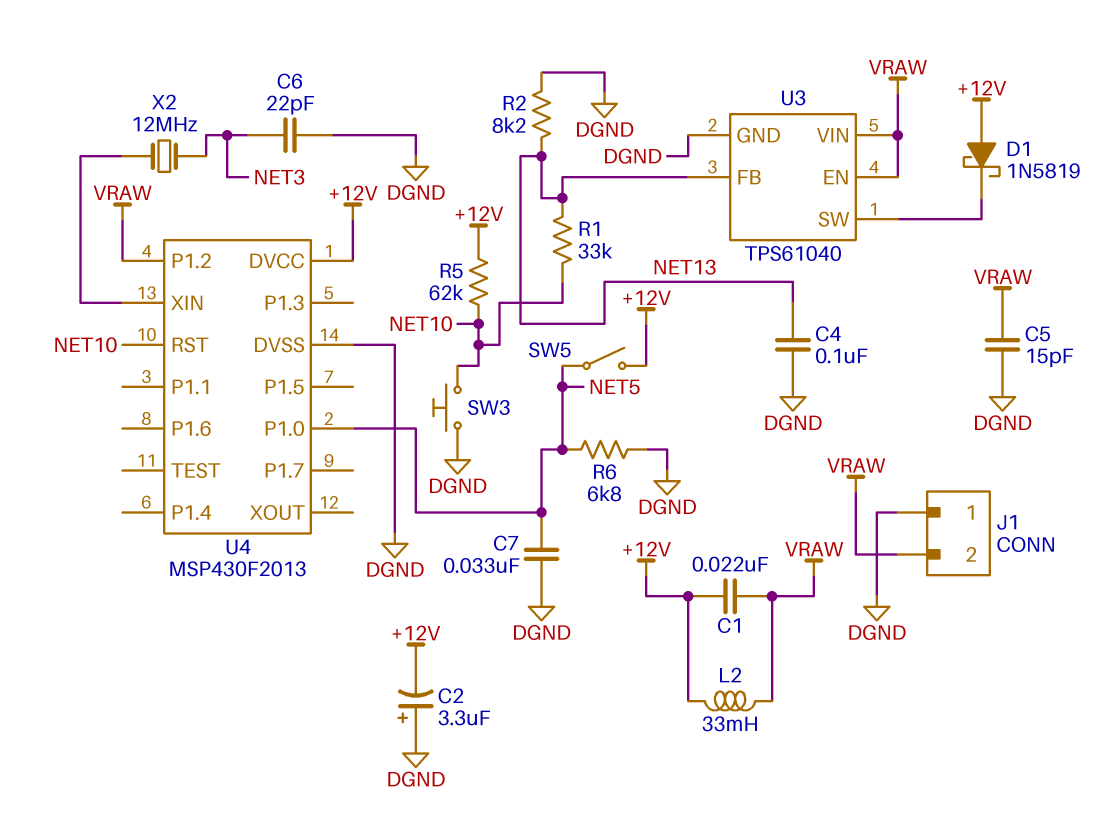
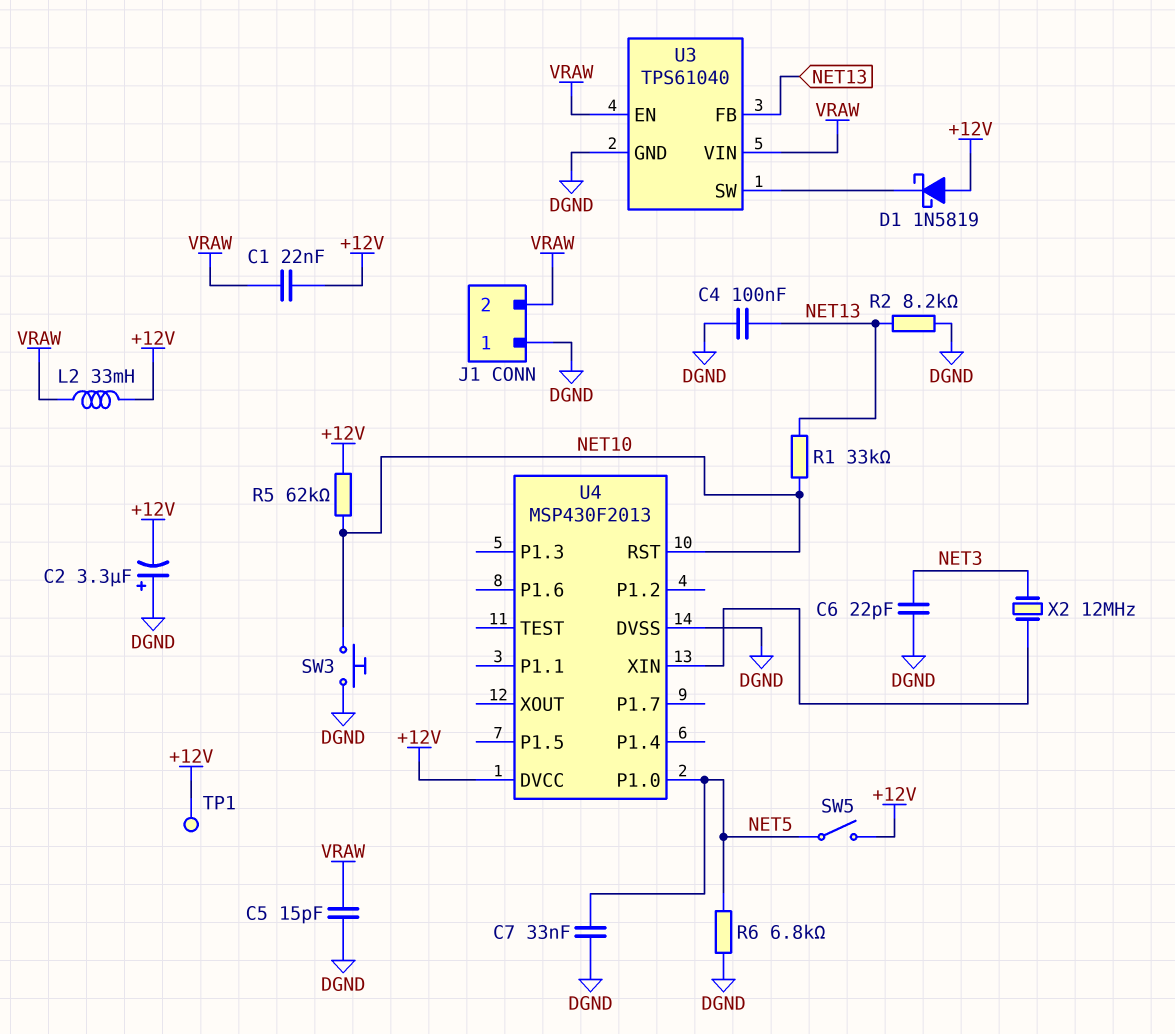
TP1: none -> test point (+12V)
U4 pin P1.2: VRAW -> none

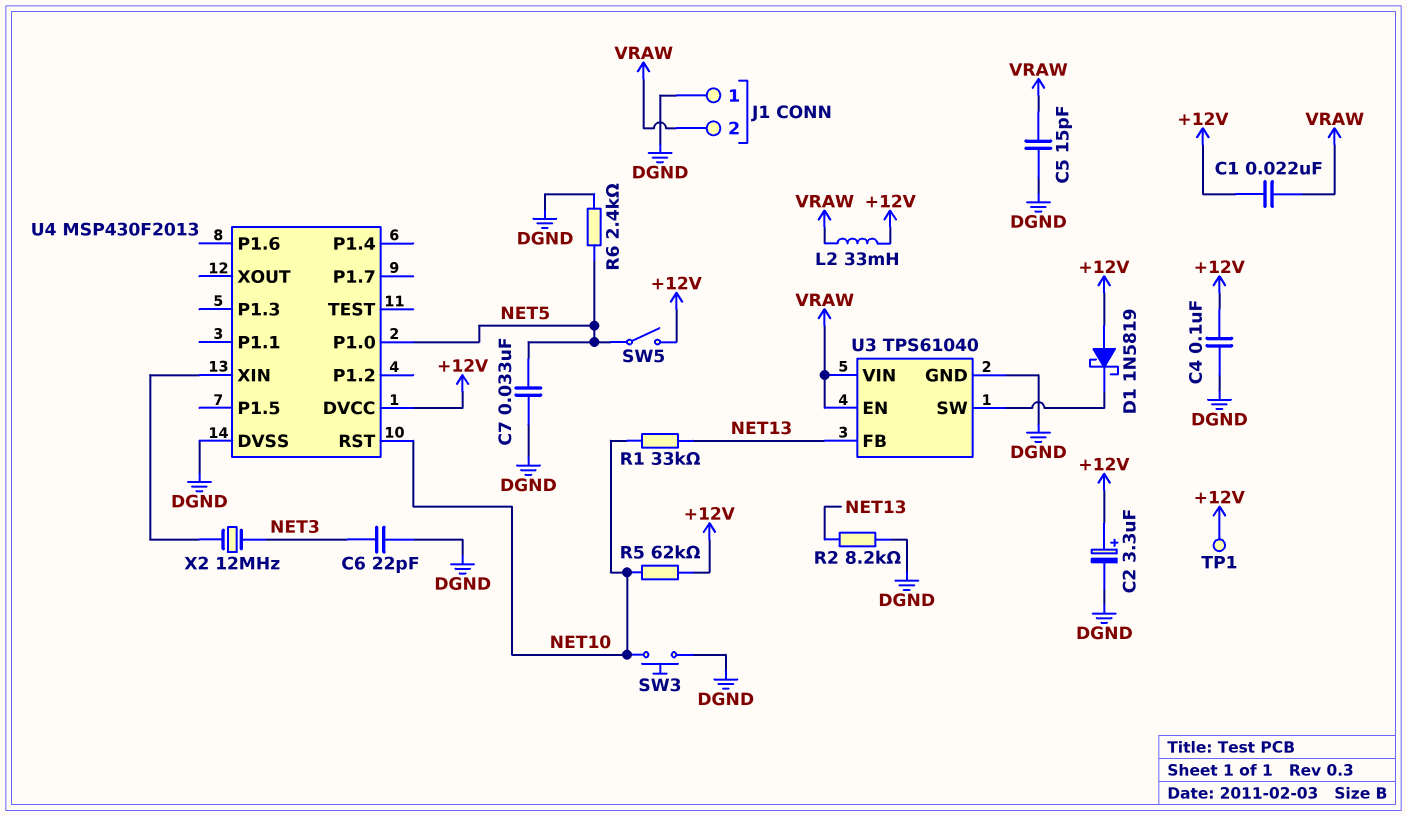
C2: 3.3uF (plus DGND, minus +12V) -> 3.3uF (plus +12V, minus DGND)
C4: 100nF (DGND, NET13) -> 100nF (+12V, DGND)
R6: 6.8k (DGND, NET5) -> 2.4k (DGND, NET5)

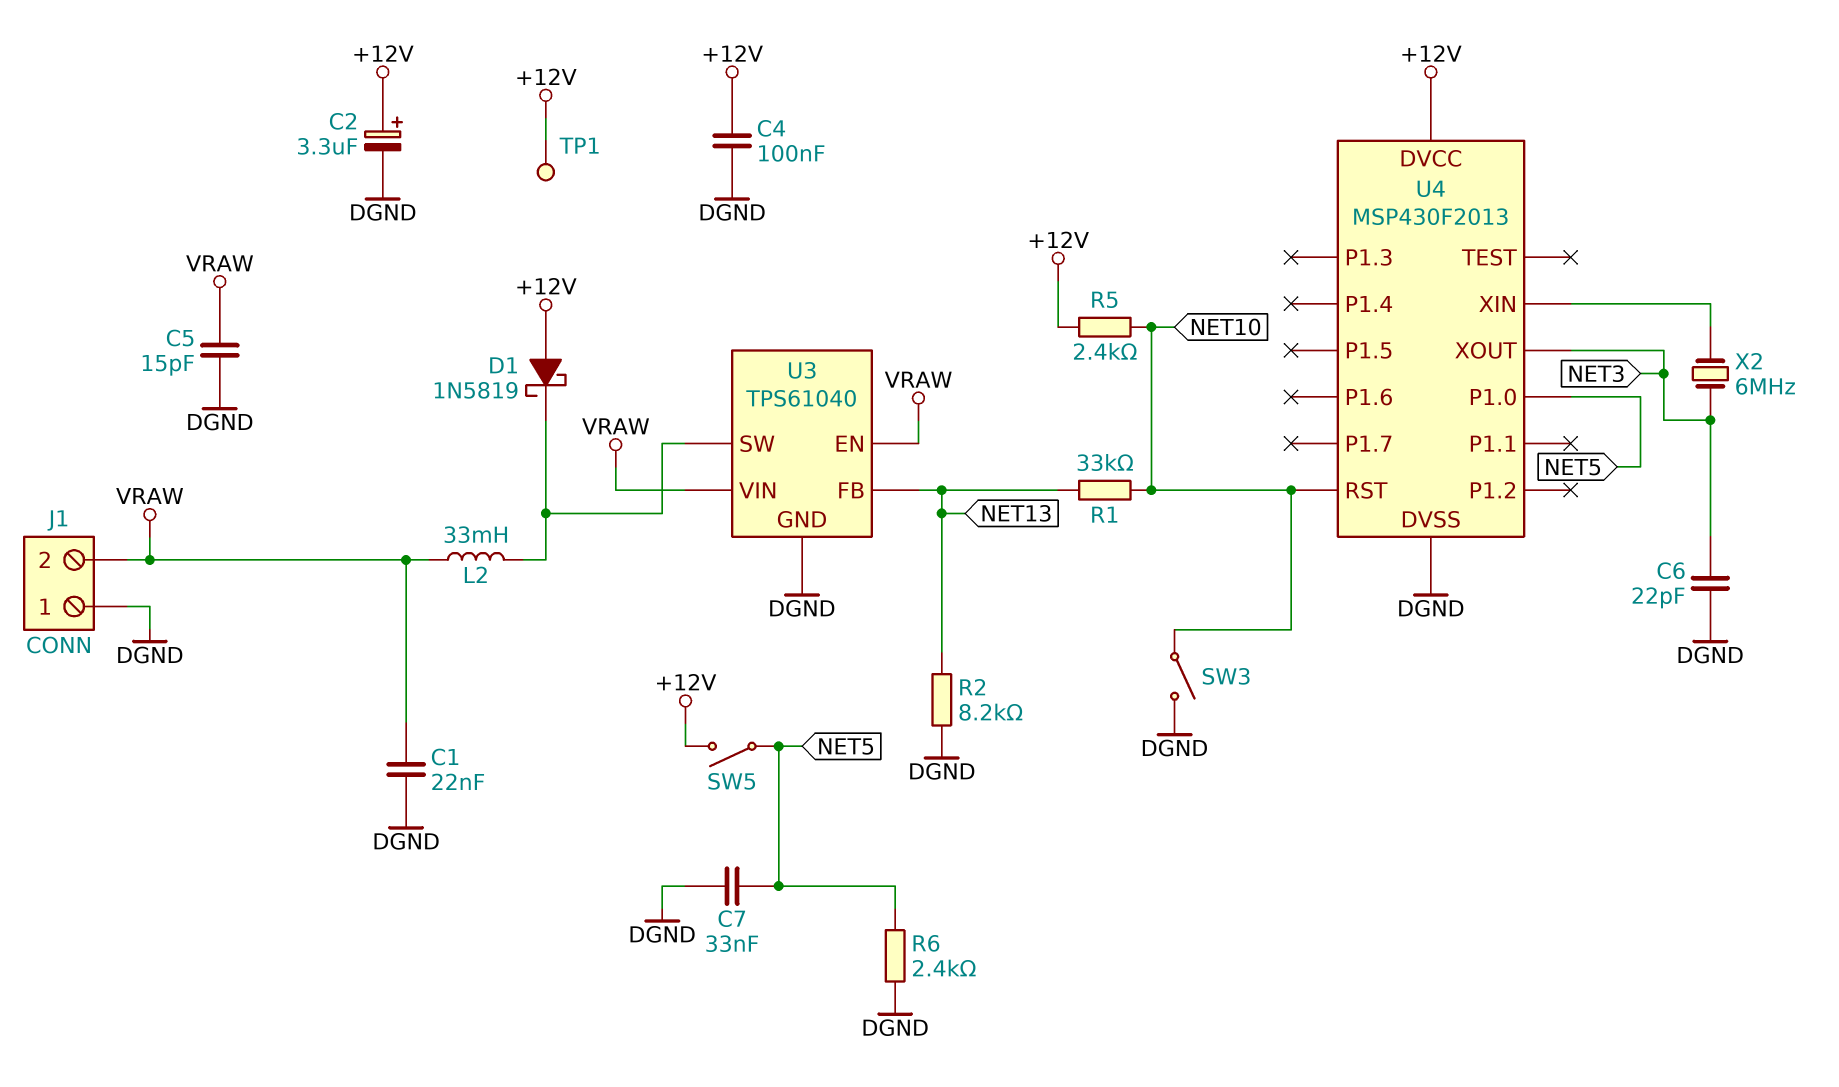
C1: 22nF (+12V, VRAW) -> 22nF (DGND, VRAW)
L2: 33mH (+12V, VRAW) -> 33mH (U3/SW, VRAW)
R5: 62k (+12V, NET10) -> 2.4k (+12V, NET10)
SW3: button (DGND, NET10) -> switch (DGND, NET10)
U4 pin XOUT: none -> NET3
X2: 12MHz (NET3, U4/XIN) -> 6MHz (NET3, U4/XIN)

